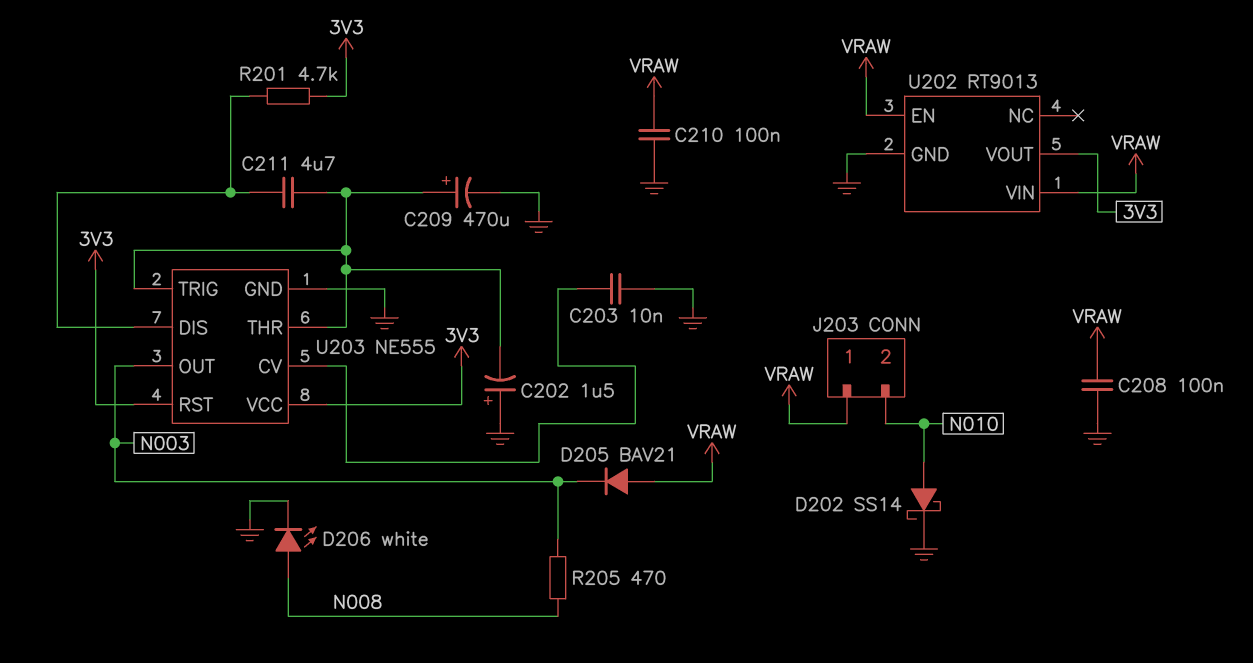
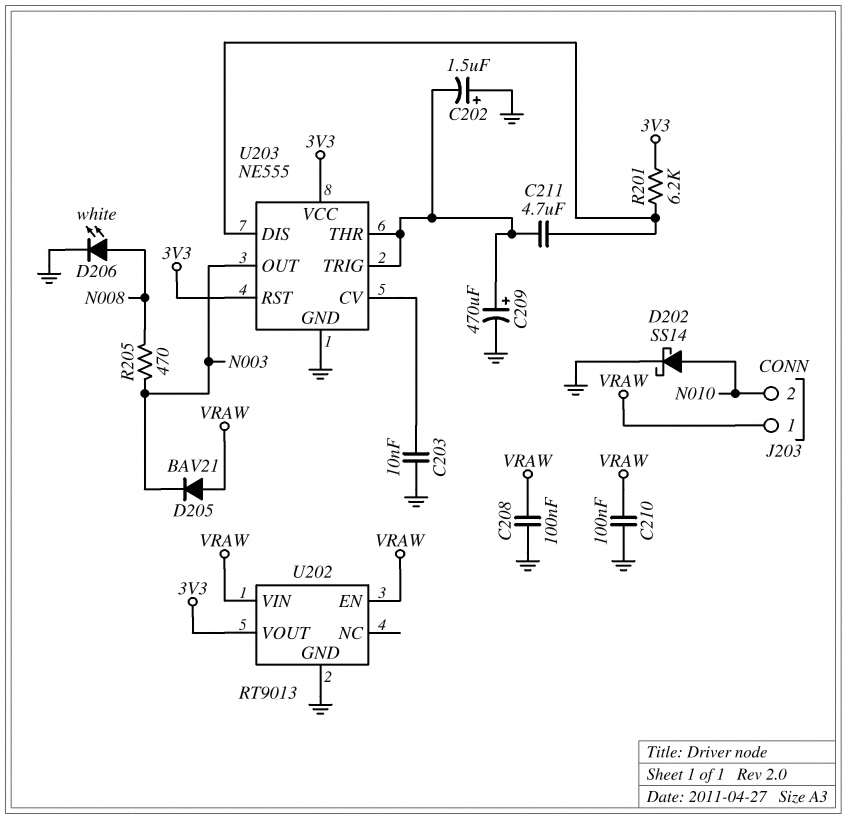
R201: 4.7k (3V3, U203/DIS) -> 6.2k (3V3, U203/DIS)

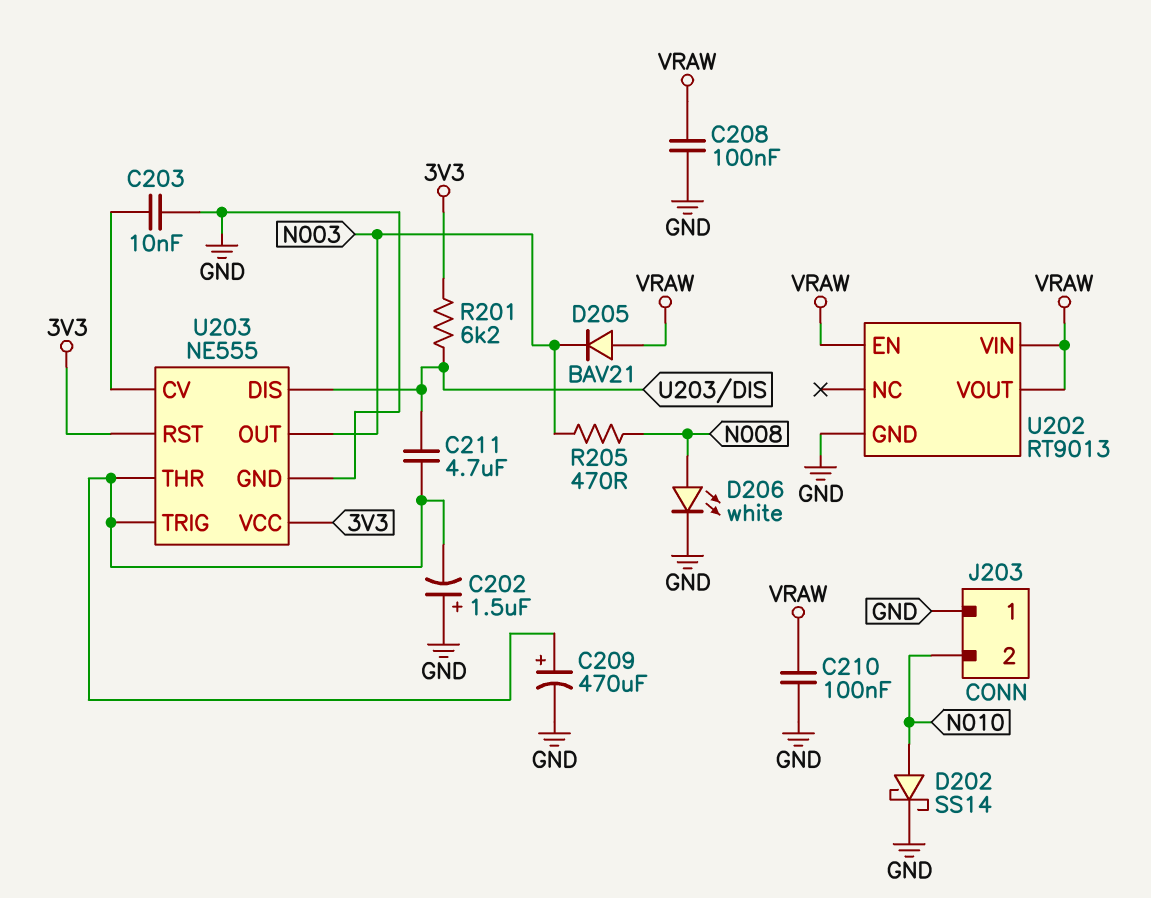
J203 pin 1: VRAW -> GND
U202 pin VOUT: 3V3 -> VRAW

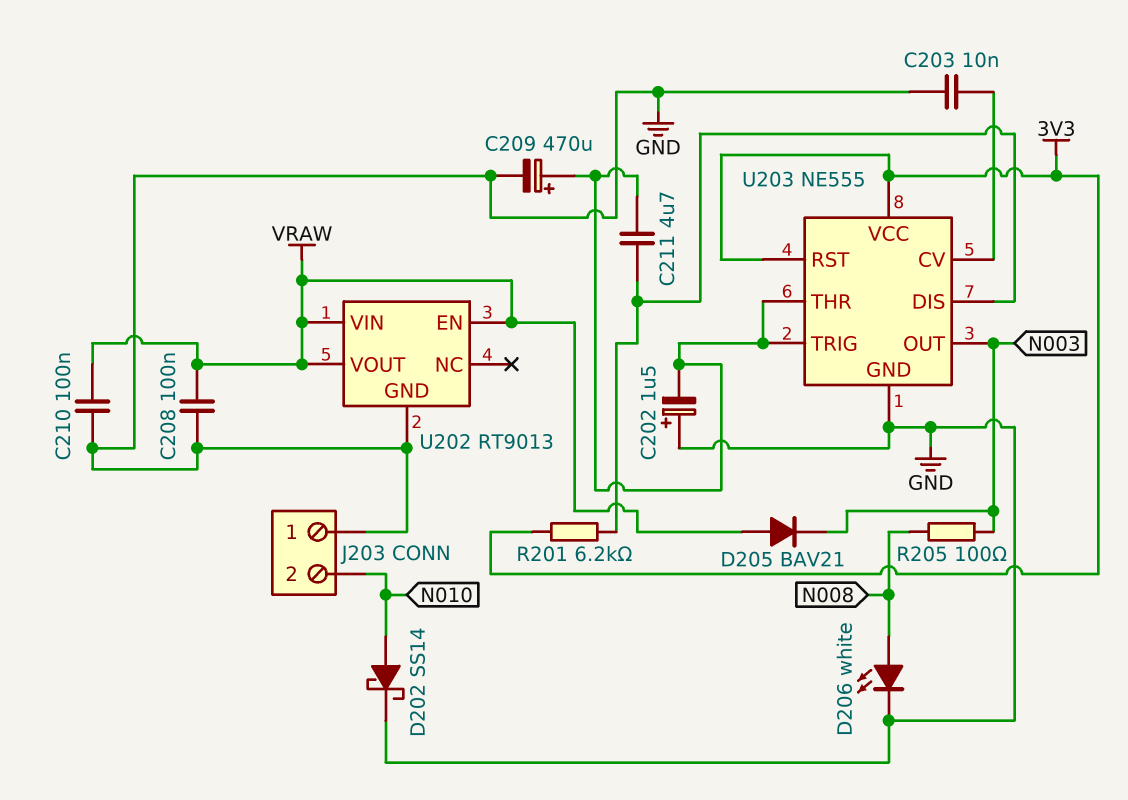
R205: 470 (N003, N008) -> 100 (N003, N008)

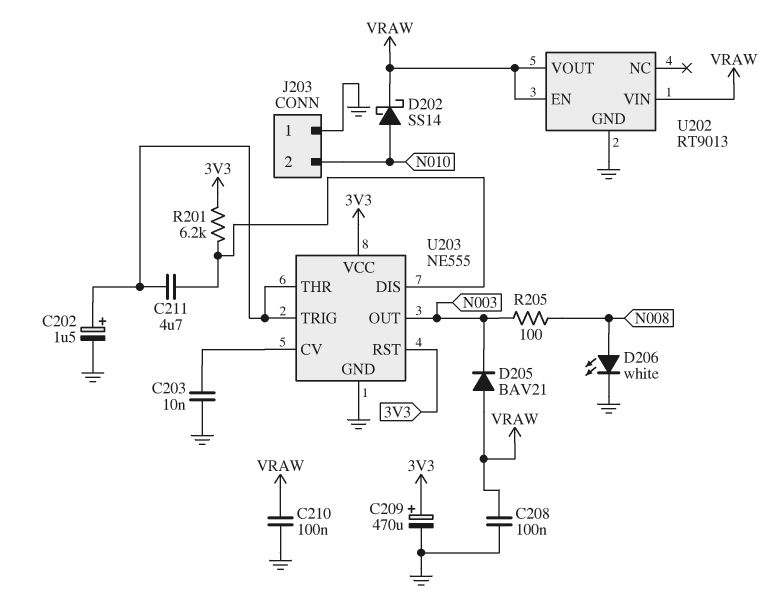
C202: 1.5uF (plus GND, minus U203/THR) -> 1.5uF (plus U203/THR, minus GND)
C209: 470uF (plus U203/THR, minus GND) -> 470uF (plus 3V3, minus GND)
D202: schottky SS14 (A N010, K GND) -> schottky SS14 (A N010, K VRAW)

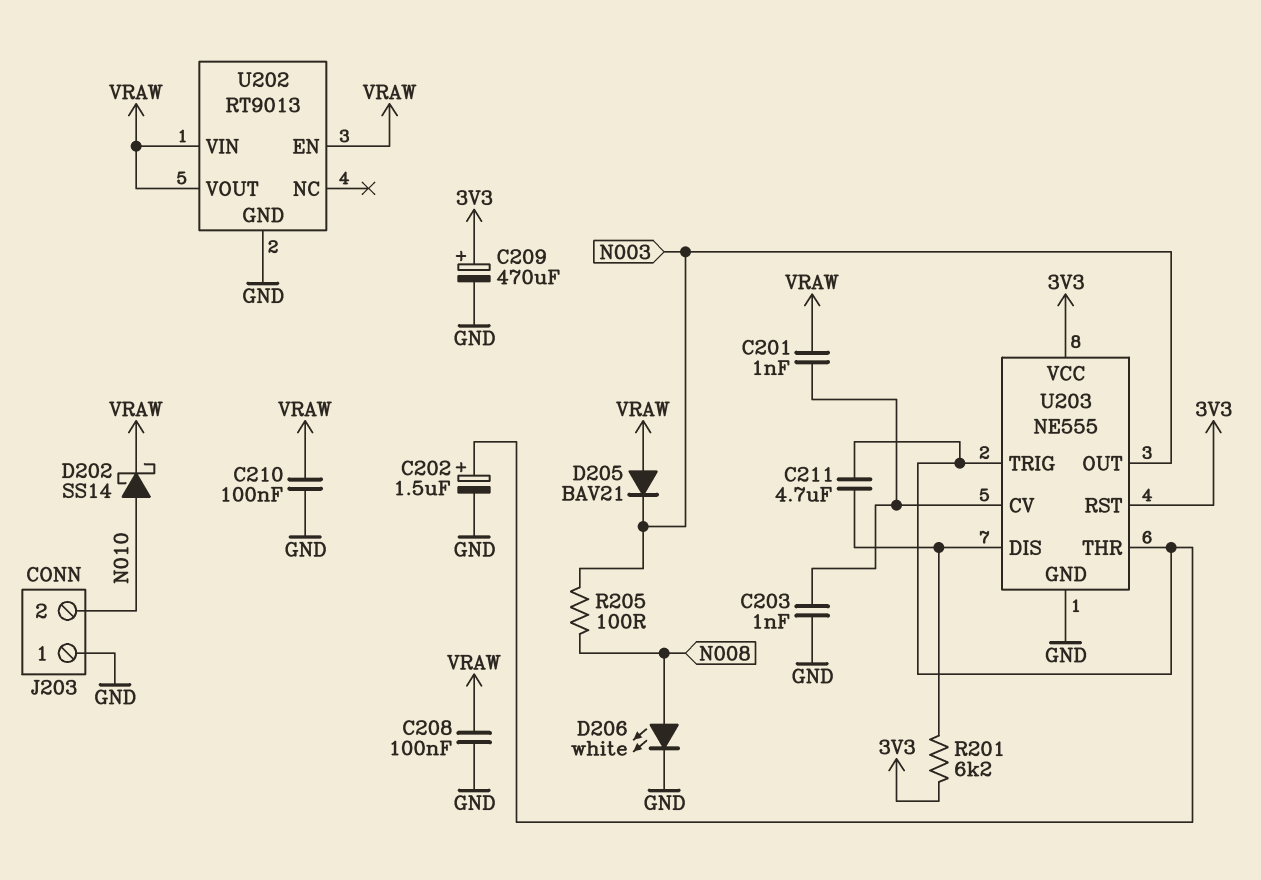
C201: none -> 1nF (U203/CV, VRAW)
C203: 10nF (GND, U203/CV) -> 1nF (GND, U203/CV)

